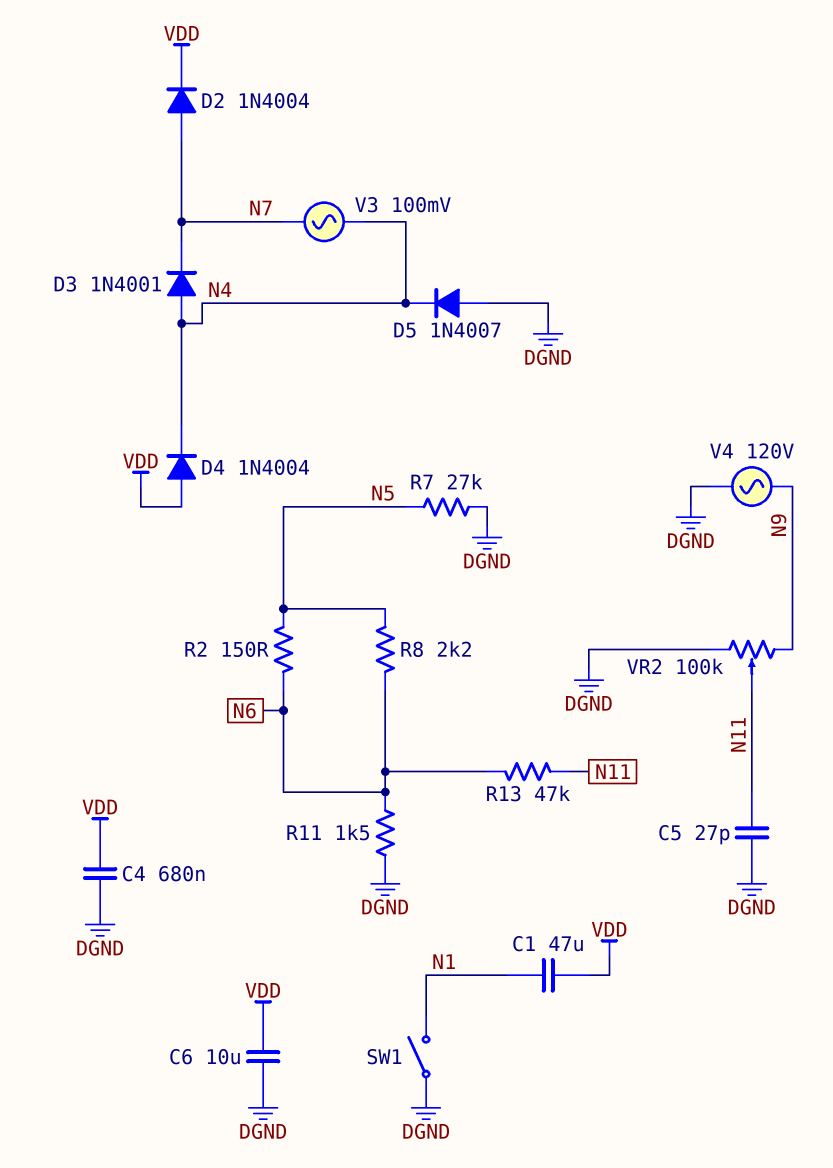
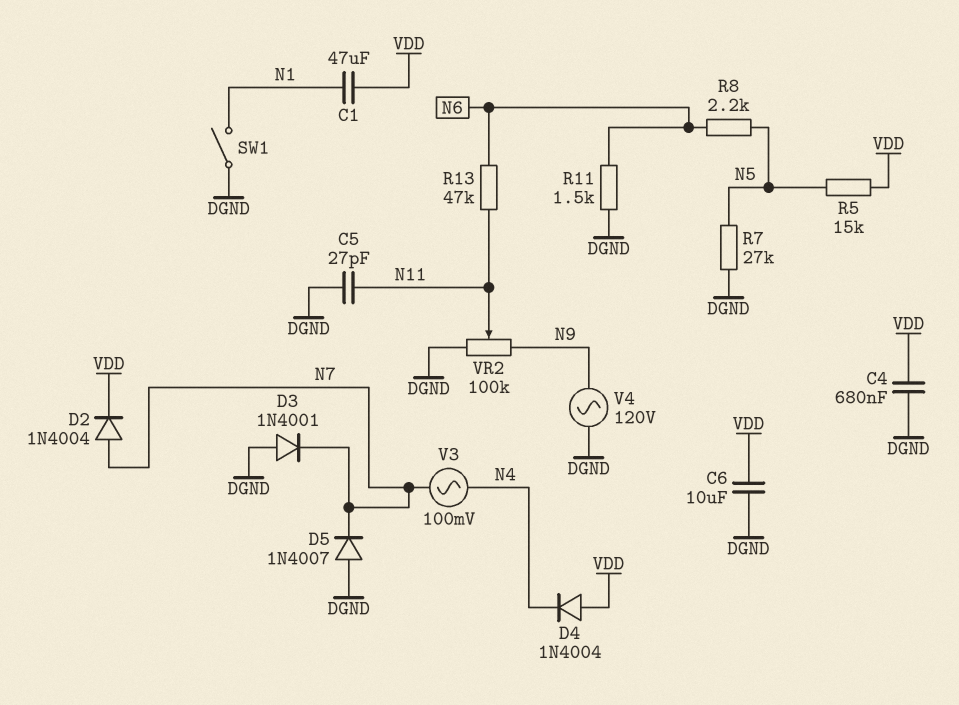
D3: diode 1N4001 (A N4, K N7) -> diode 1N4001 (A DGND, K N7)
D5: diode 1N4007 (A DGND, K N4) -> diode 1N4007 (A DGND, K N7)
R2: 150 (N5, N6) -> none
R5: none -> 15k (N5, VDD)

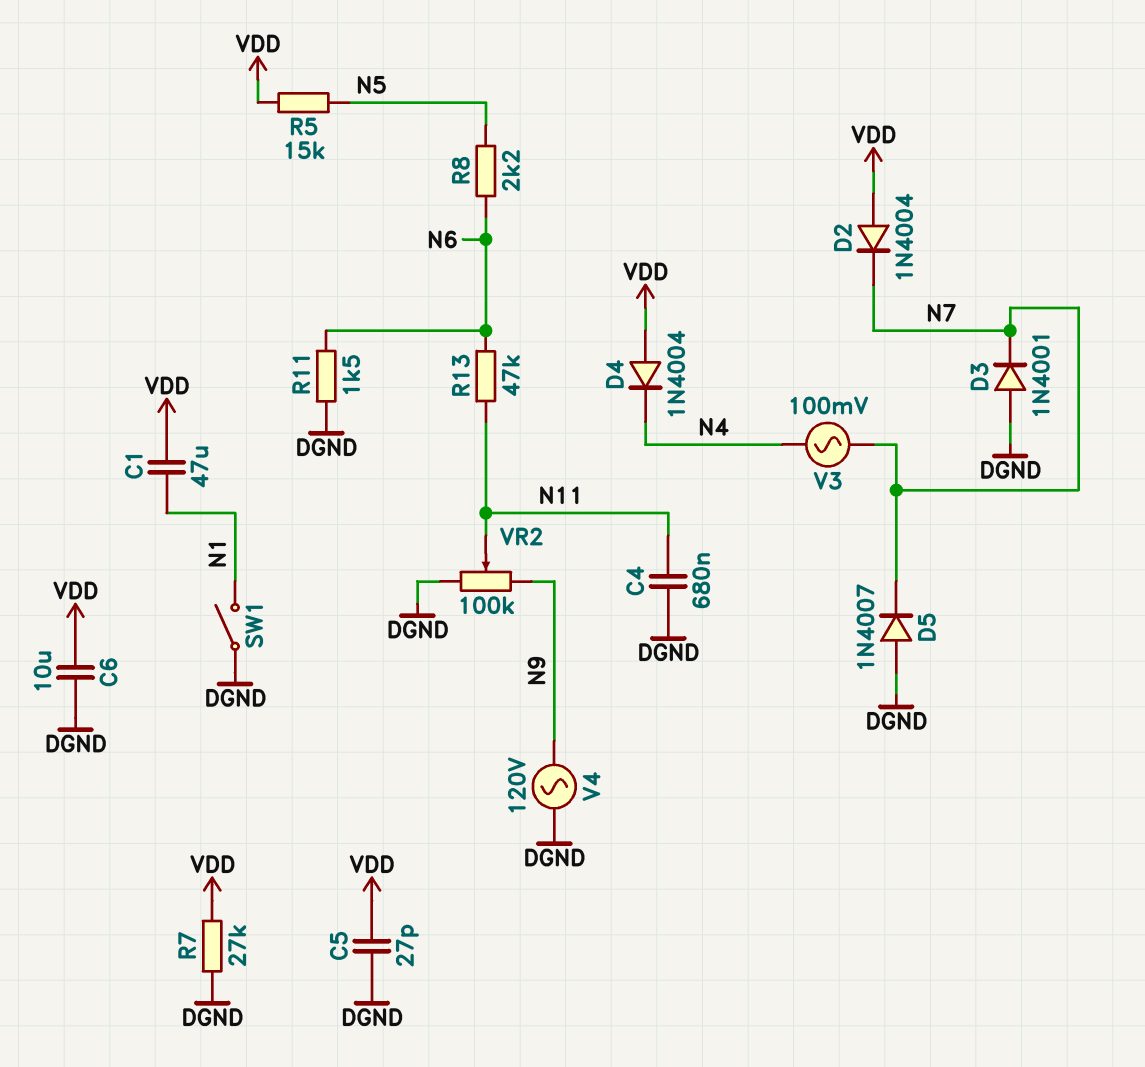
C4: 680nF (DGND, VDD) -> 680nF (DGND, N11)
C5: 27pF (DGND, N11) -> 27pF (DGND, VDD)
D2: diode 1N4004 (A N7, K VDD) -> diode 1N4004 (A VDD, K N7)
R7: 27k (DGND, N5) -> 27k (DGND, VDD)

